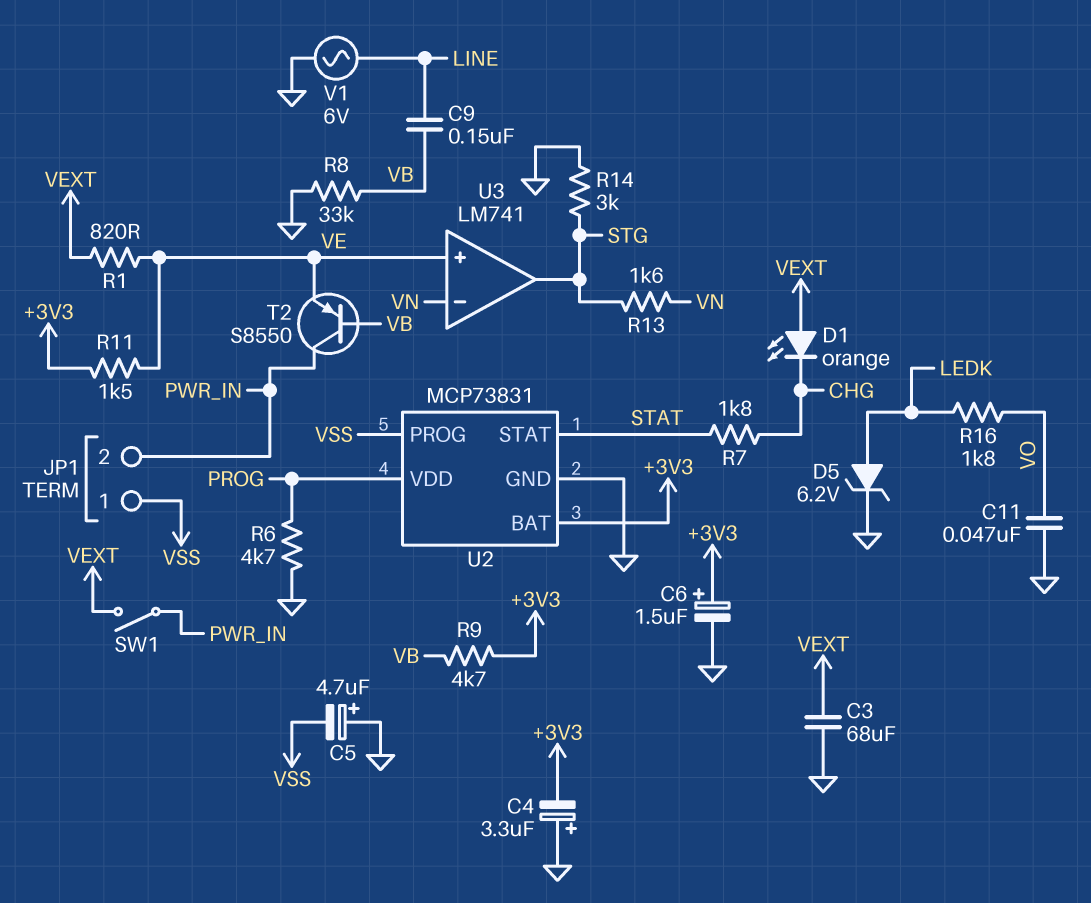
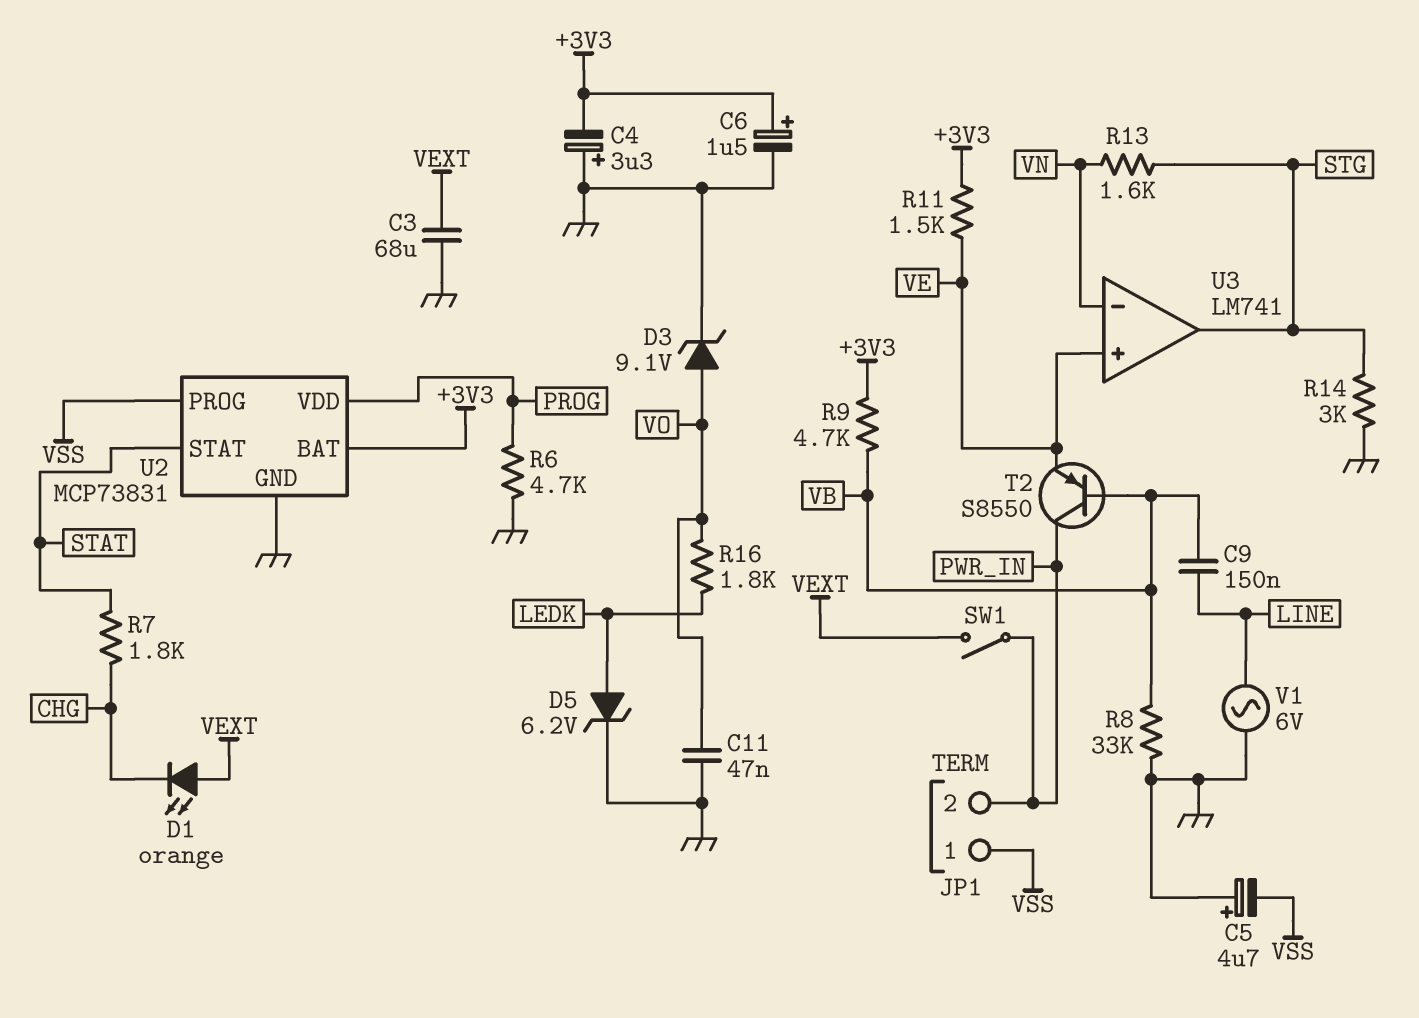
D3: none -> zener 9.1V (A VO, K GND)
R1: 820 (VE, VEXT) -> none

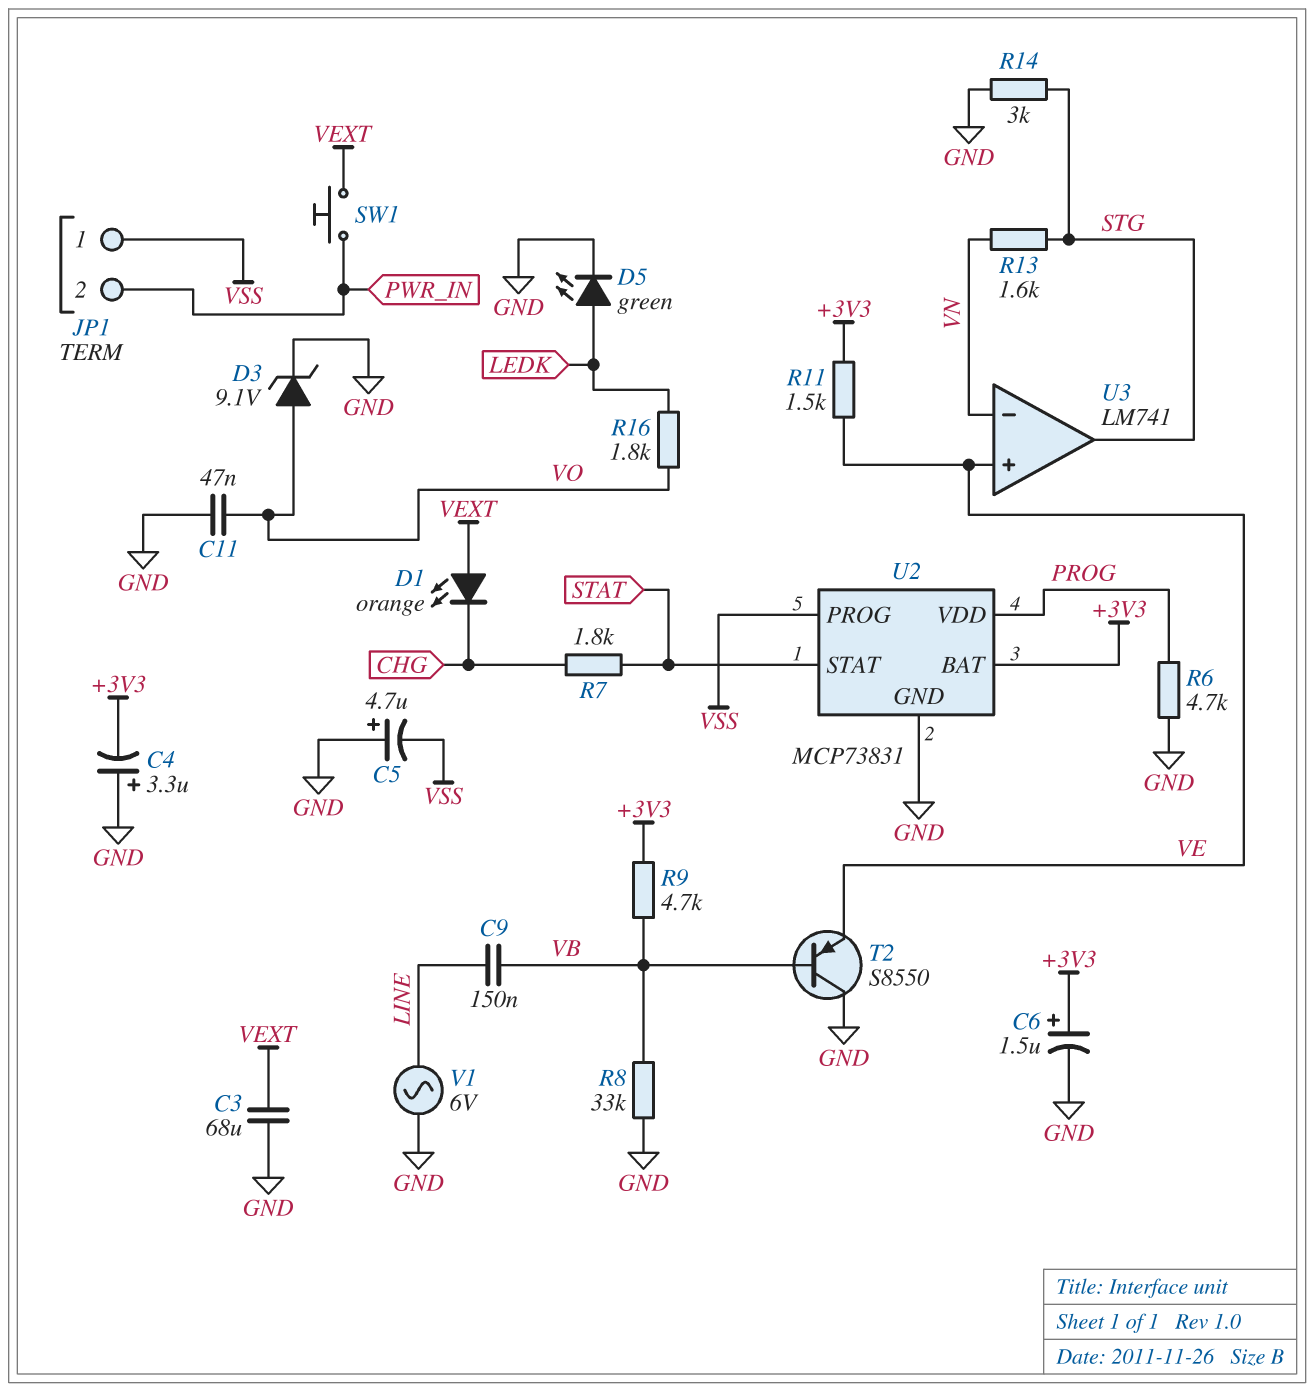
D5: zener 6.2V (A LEDK, K GND) -> LED green (A LEDK, K GND)
SW1: switch (PWR_IN, VEXT) -> button (PWR_IN, VEXT)
T2: PNP S8550 (B VB, C PWR_IN, E VE) -> PNP S8550 (B VB, C GND, E VE)

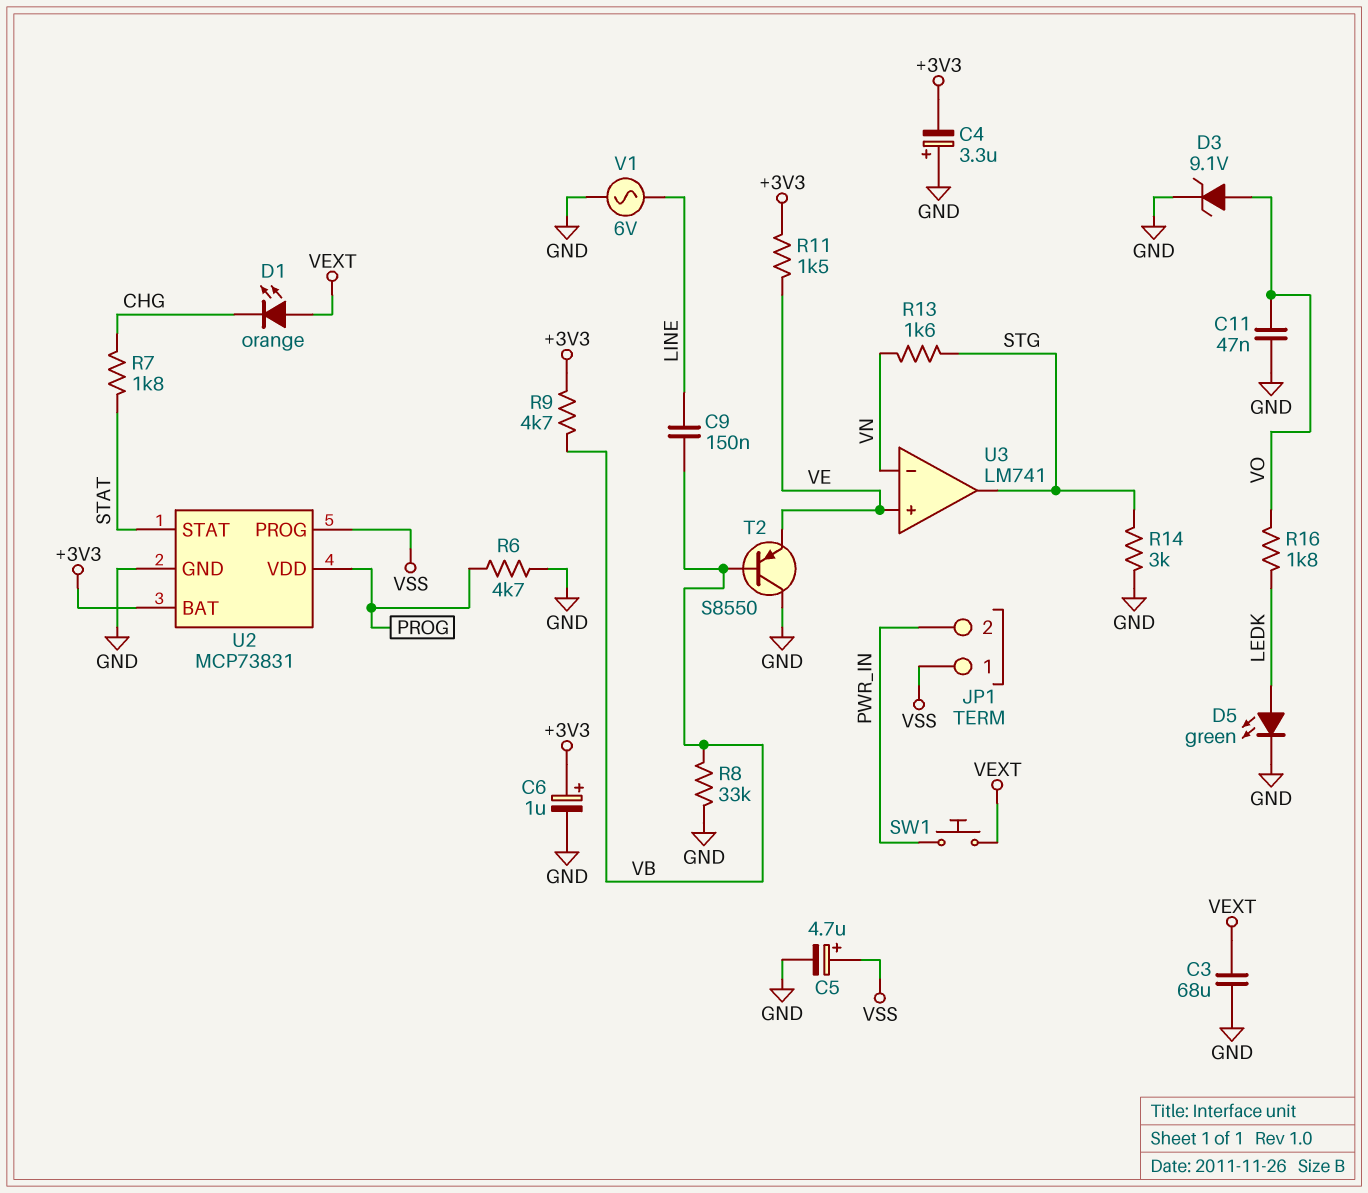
C5: 4.7uF (plus GND, minus VSS) -> 4.7uF (plus VSS, minus GND)
C6: 1.5uF (plus +3V3, minus GND) -> 1uF (plus +3V3, minus GND)

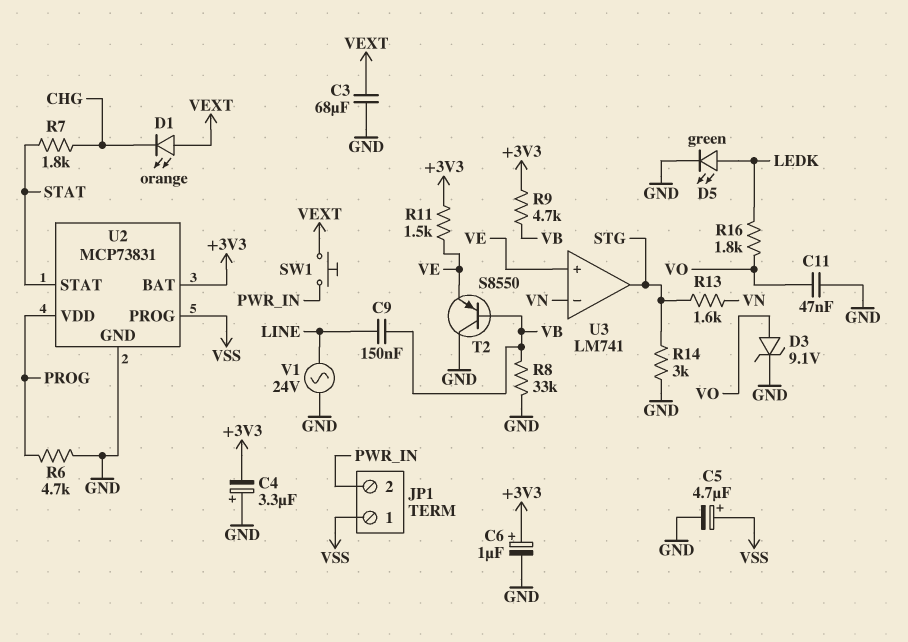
V1: AC 6V (GND, LINE) -> AC 24V (GND, LINE)

